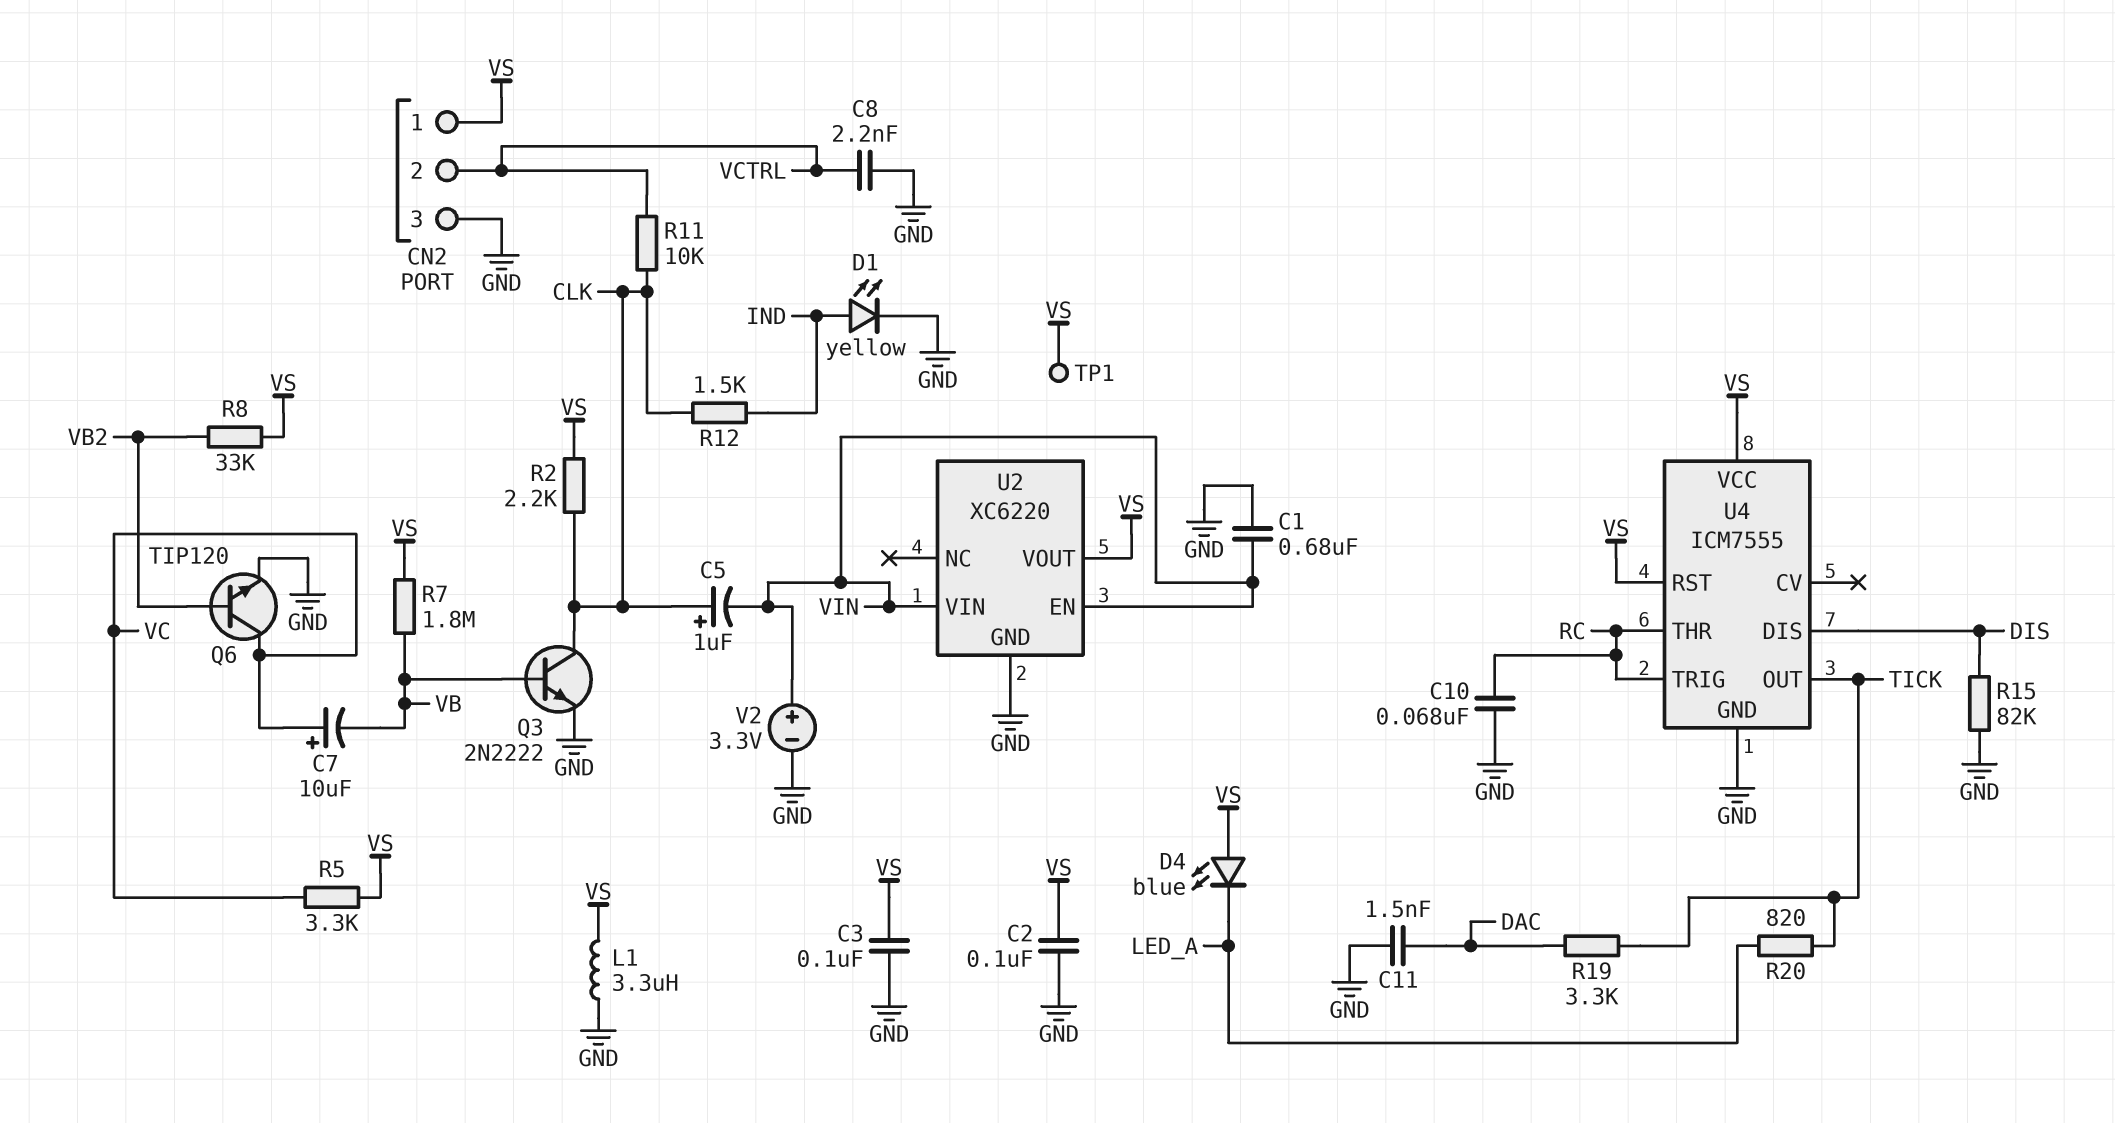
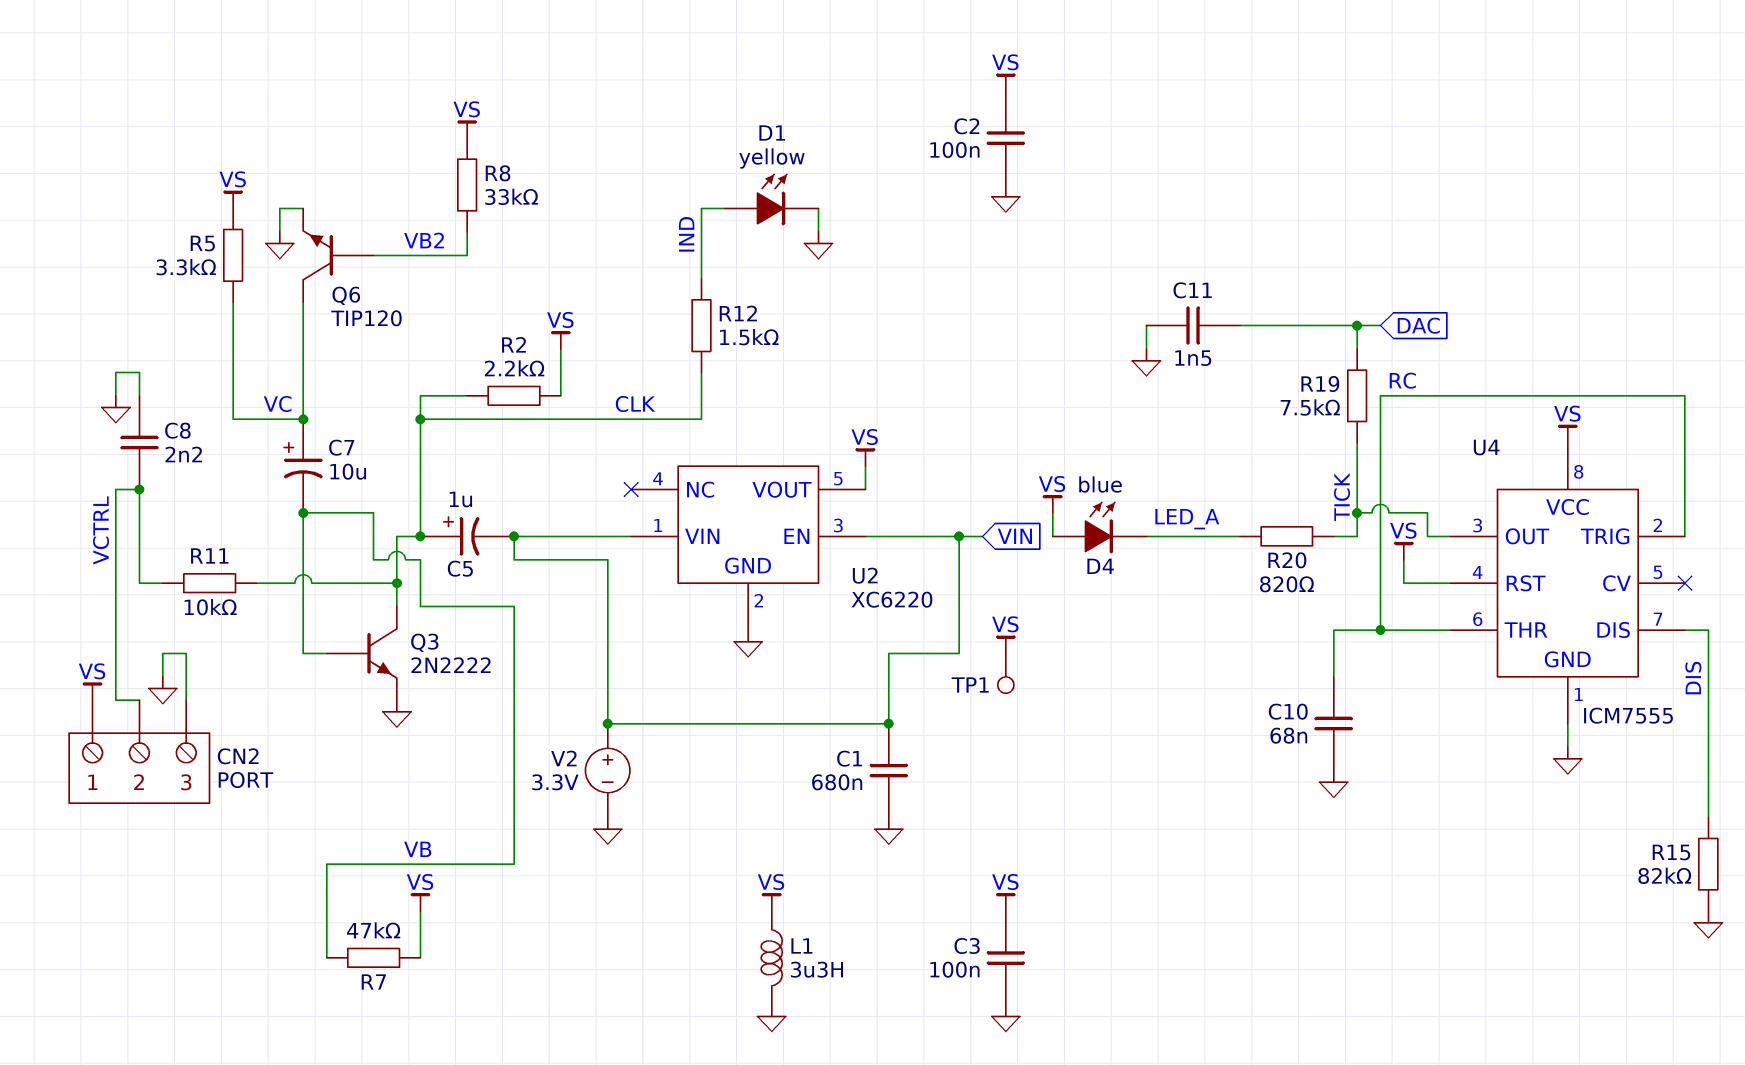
R7: 1.8M (VB, VS) -> 47k (VB, VS)
R19: 3.3k (DAC, TICK) -> 7.5k (DAC, TICK)

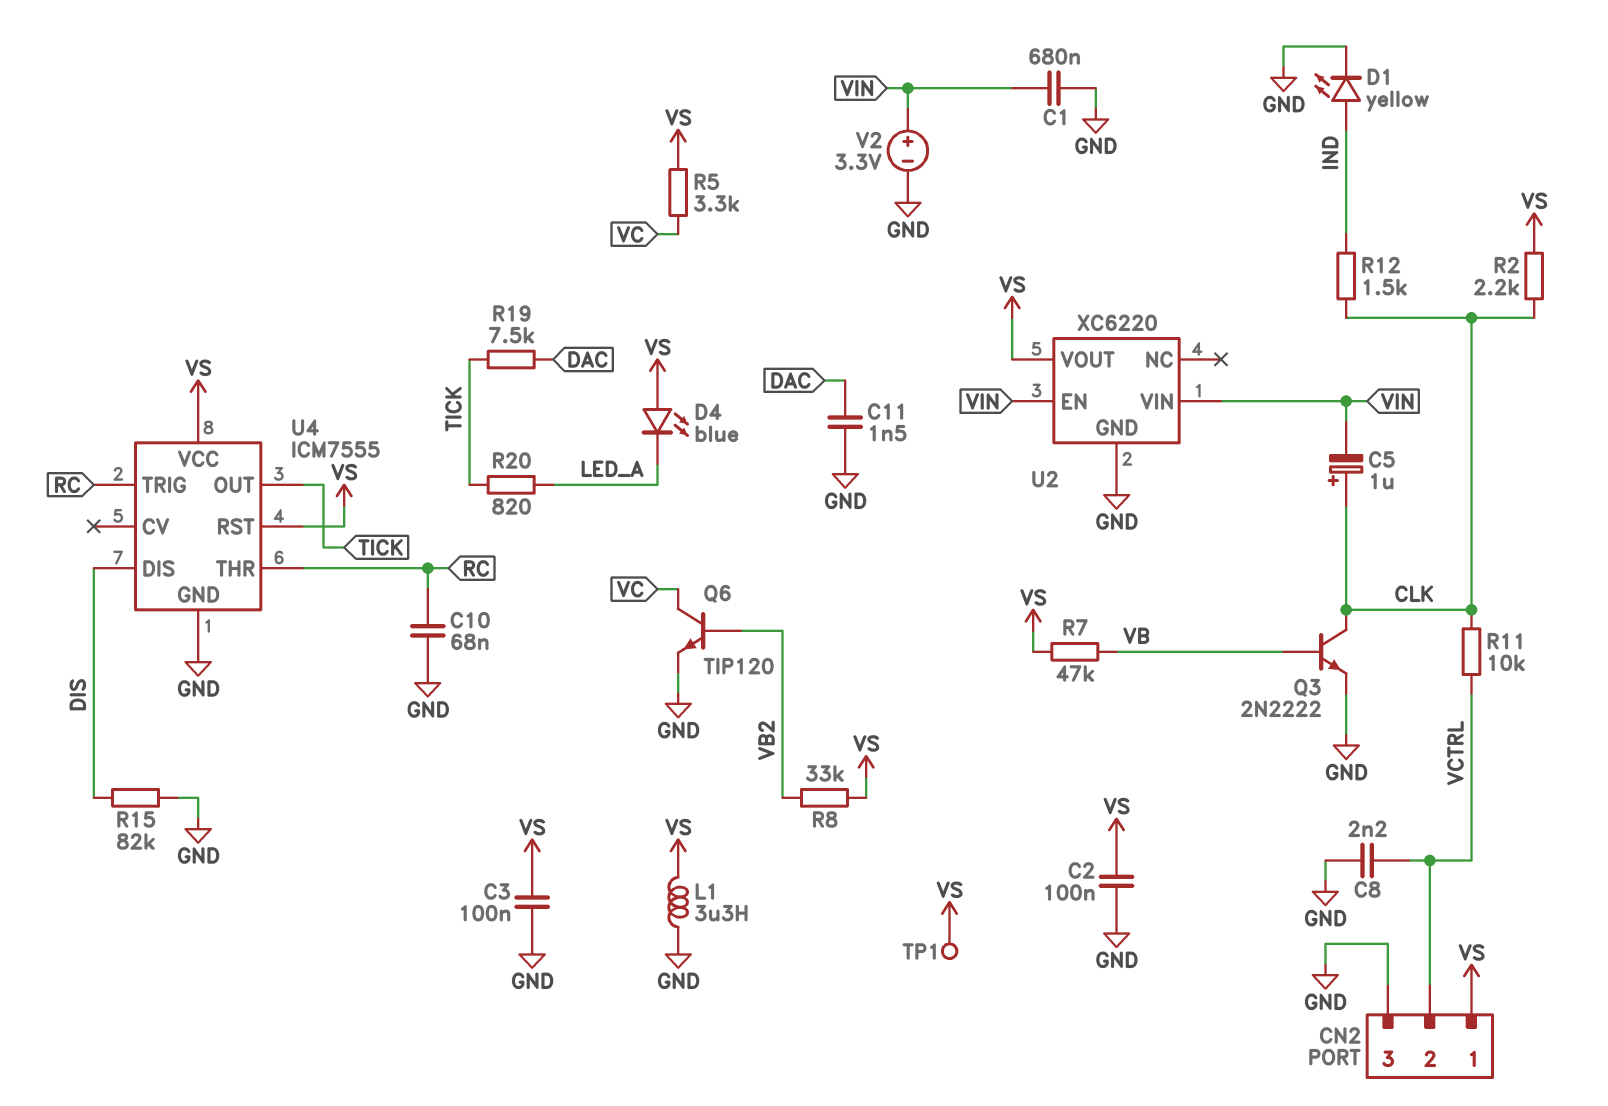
C7: 10uF (plus VC, minus VB) -> none

